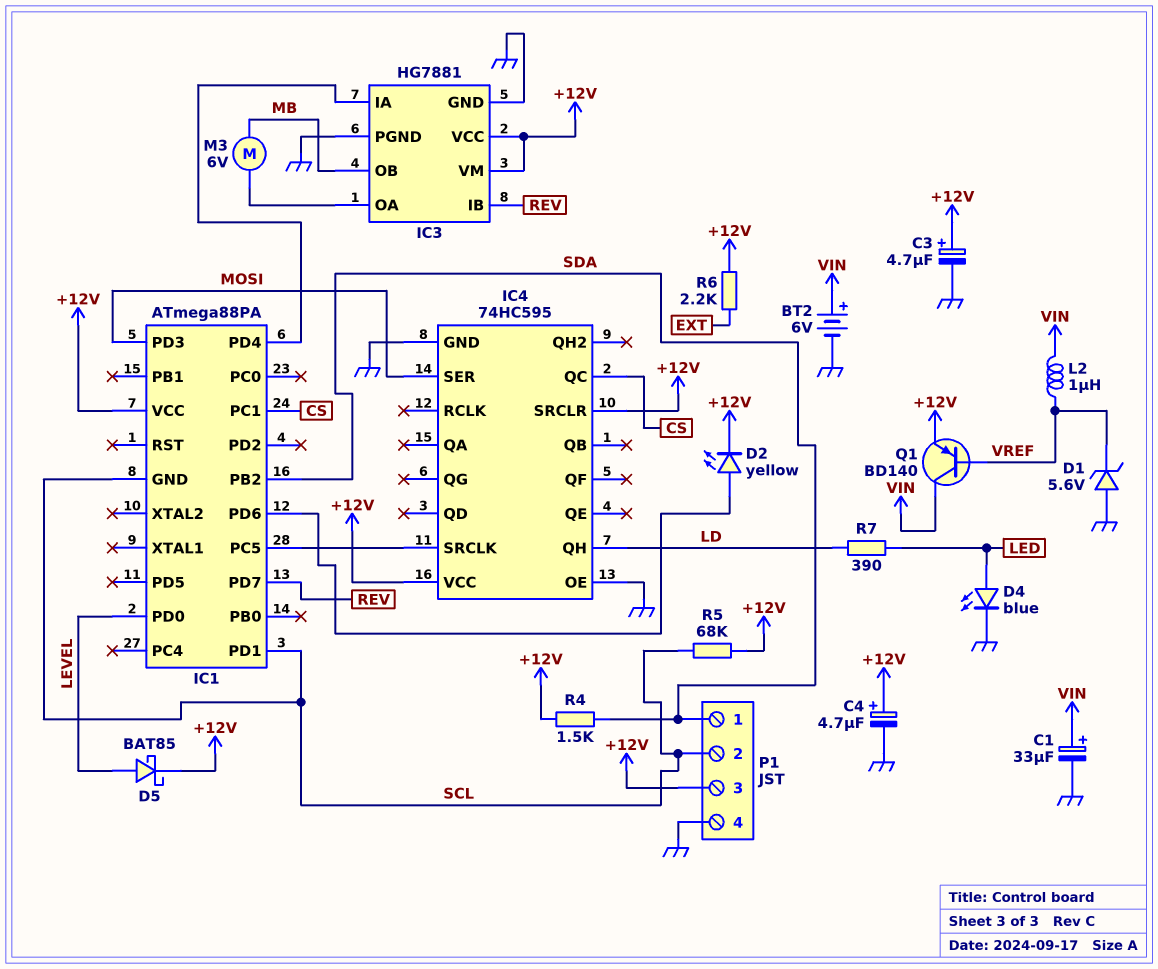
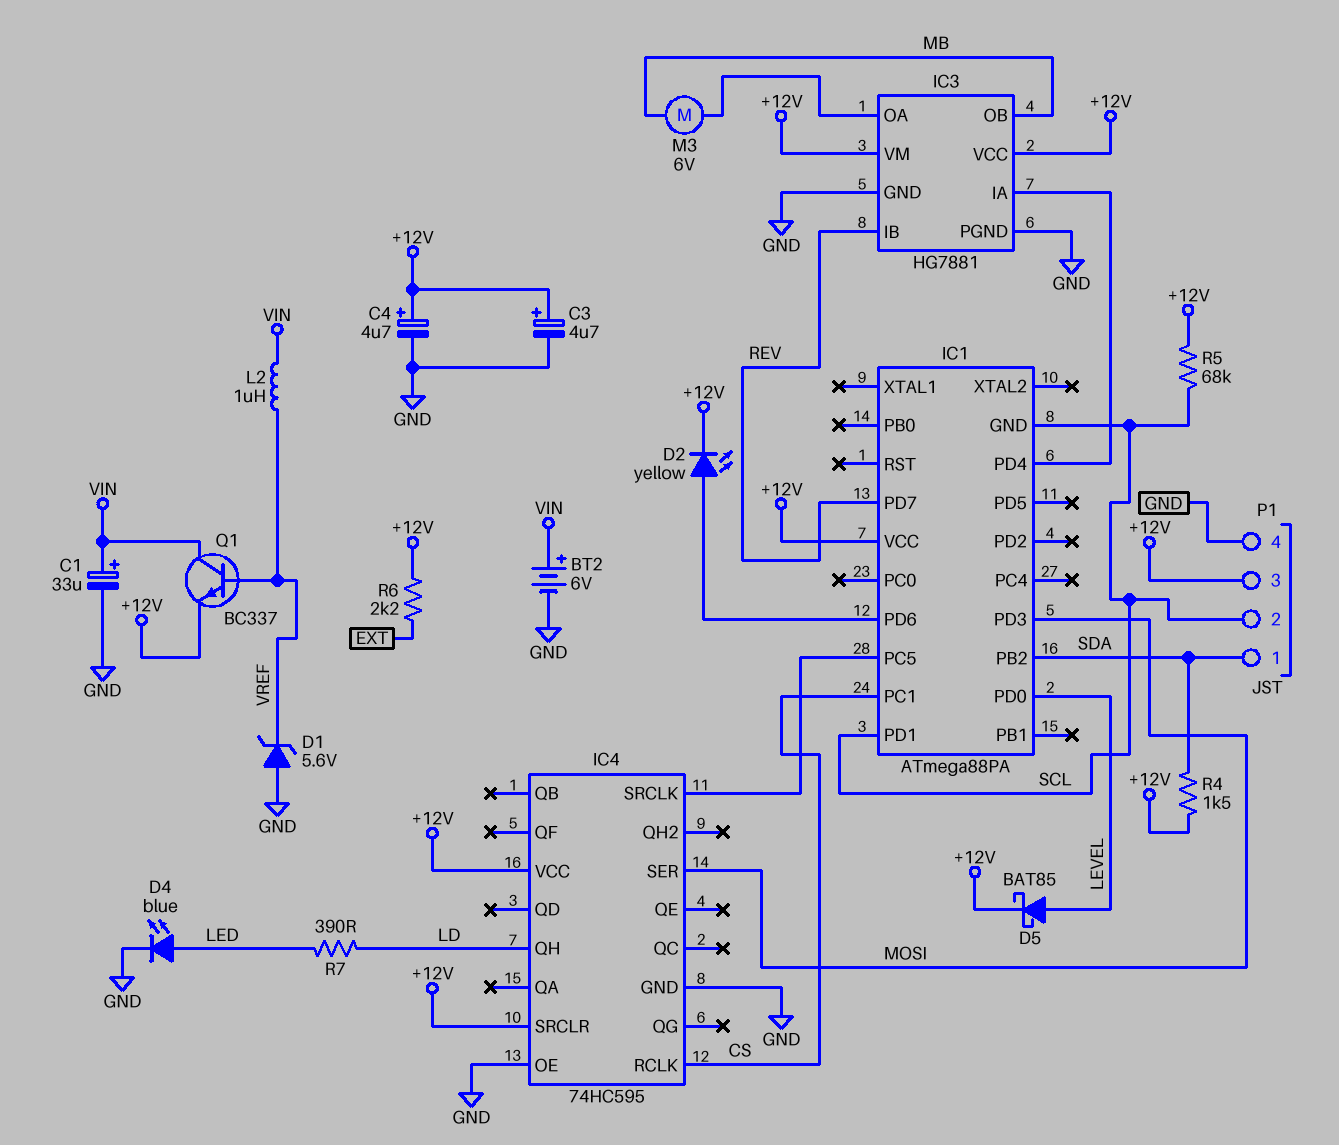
IC4 pin QC: CS -> none
IC4 pin RCLK: none -> CS
Q1: PNP BD140 (B VREF, C VIN, E +12V) -> NPN BC337 (B VREF, C VIN, E +12V)

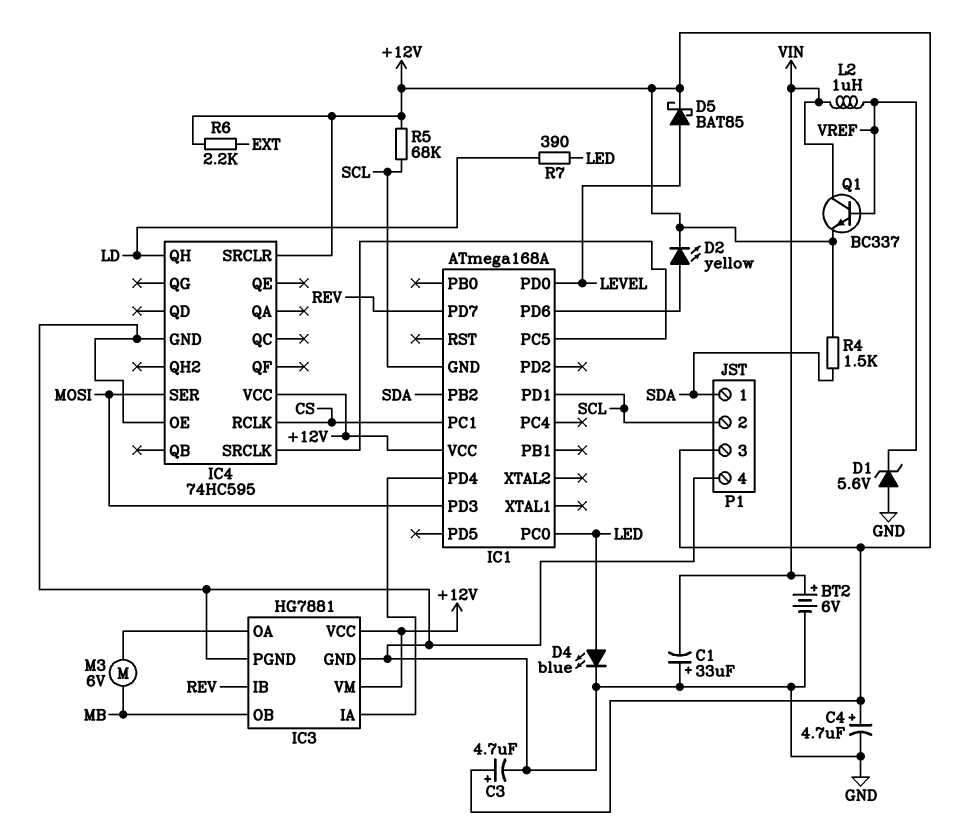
C1: 33uF (plus VIN, minus GND) -> 33uF (plus GND, minus VIN)
IC1: ATmega88PA -> ATmega168A
IC1 pin PC0: none -> LED

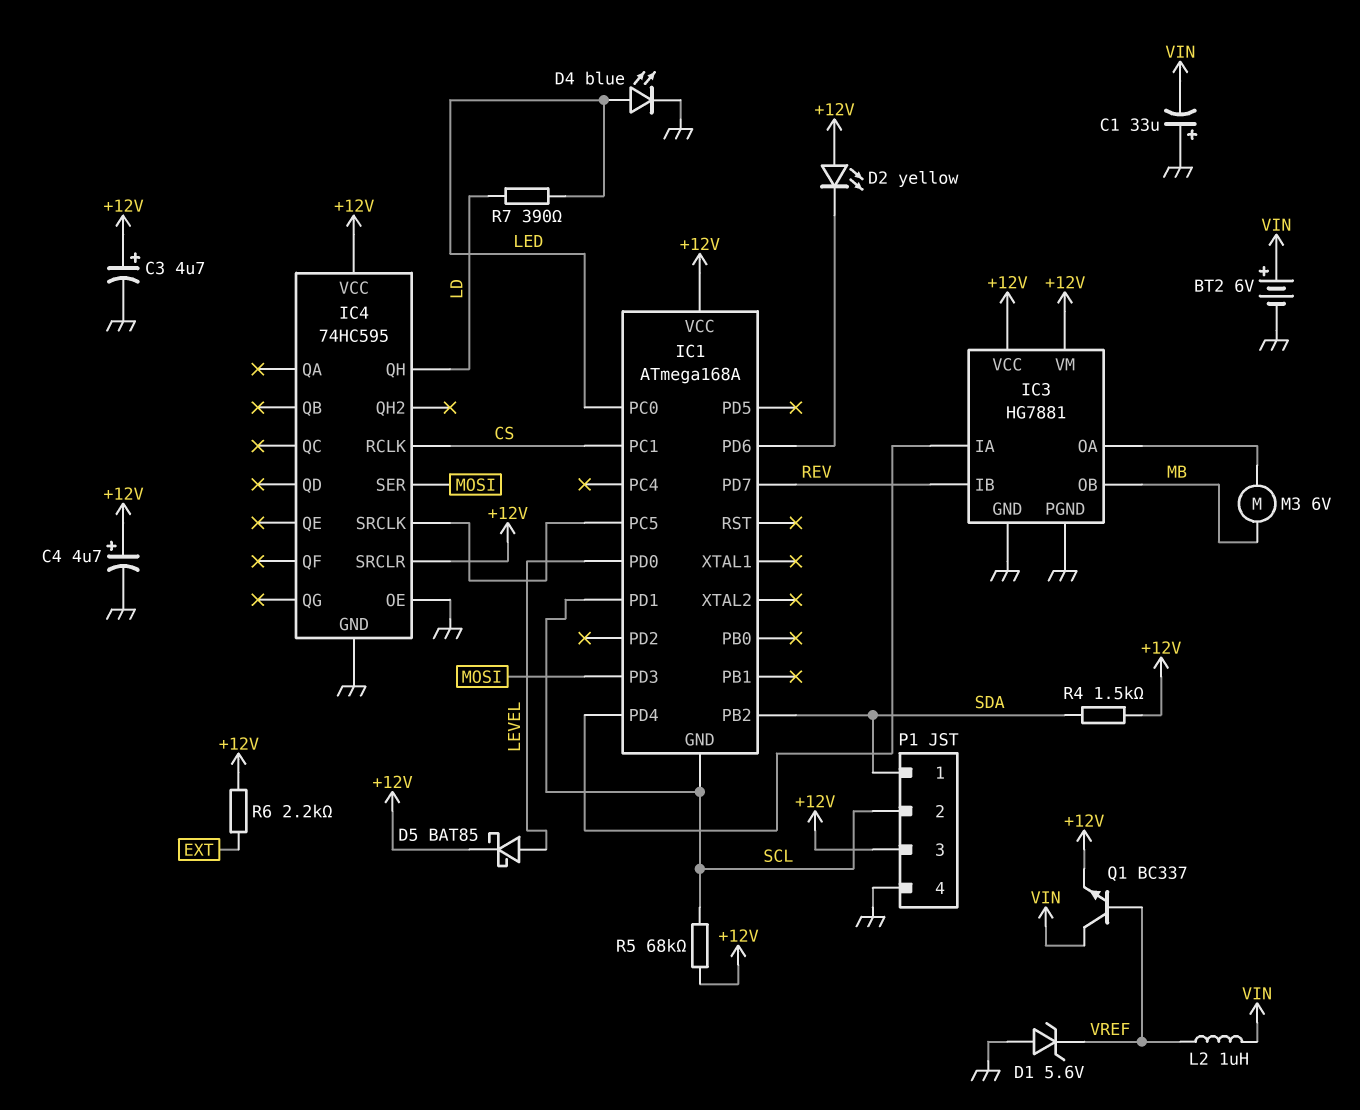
D2: LED yellow (A IC1/PD6, K +12V) -> LED yellow (A +12V, K IC1/PD6)

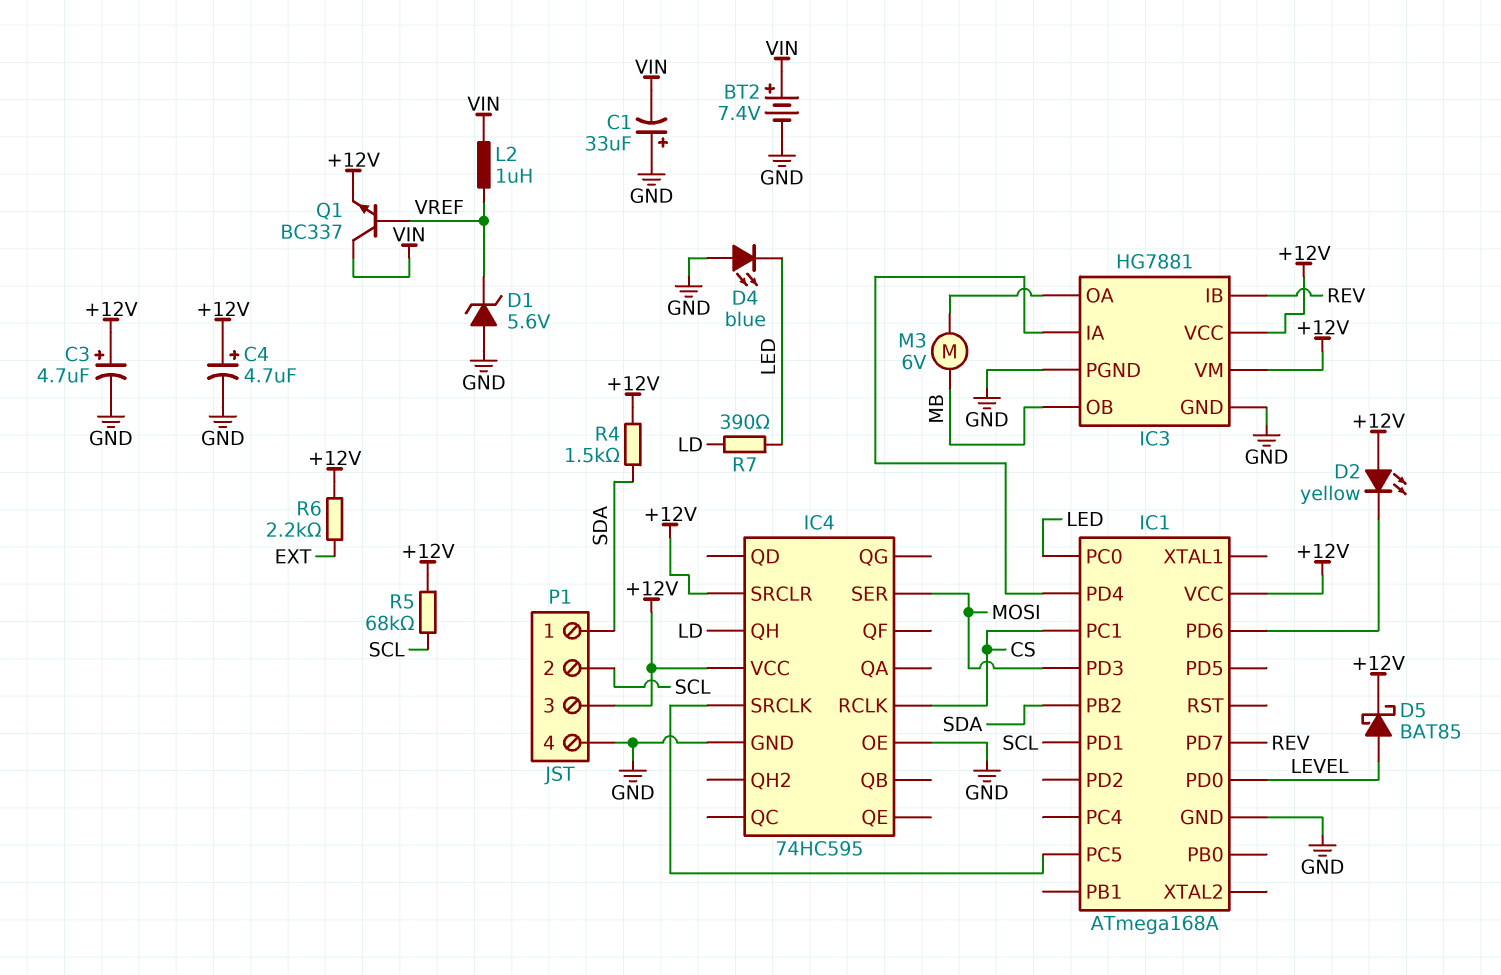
BT2: 6V (plus VIN, minus GND) -> 7.4V (plus VIN, minus GND)
D4: LED blue (A LED, K GND) -> LED blue (A GND, K LED)
IC1 pin GND: SCL -> GND

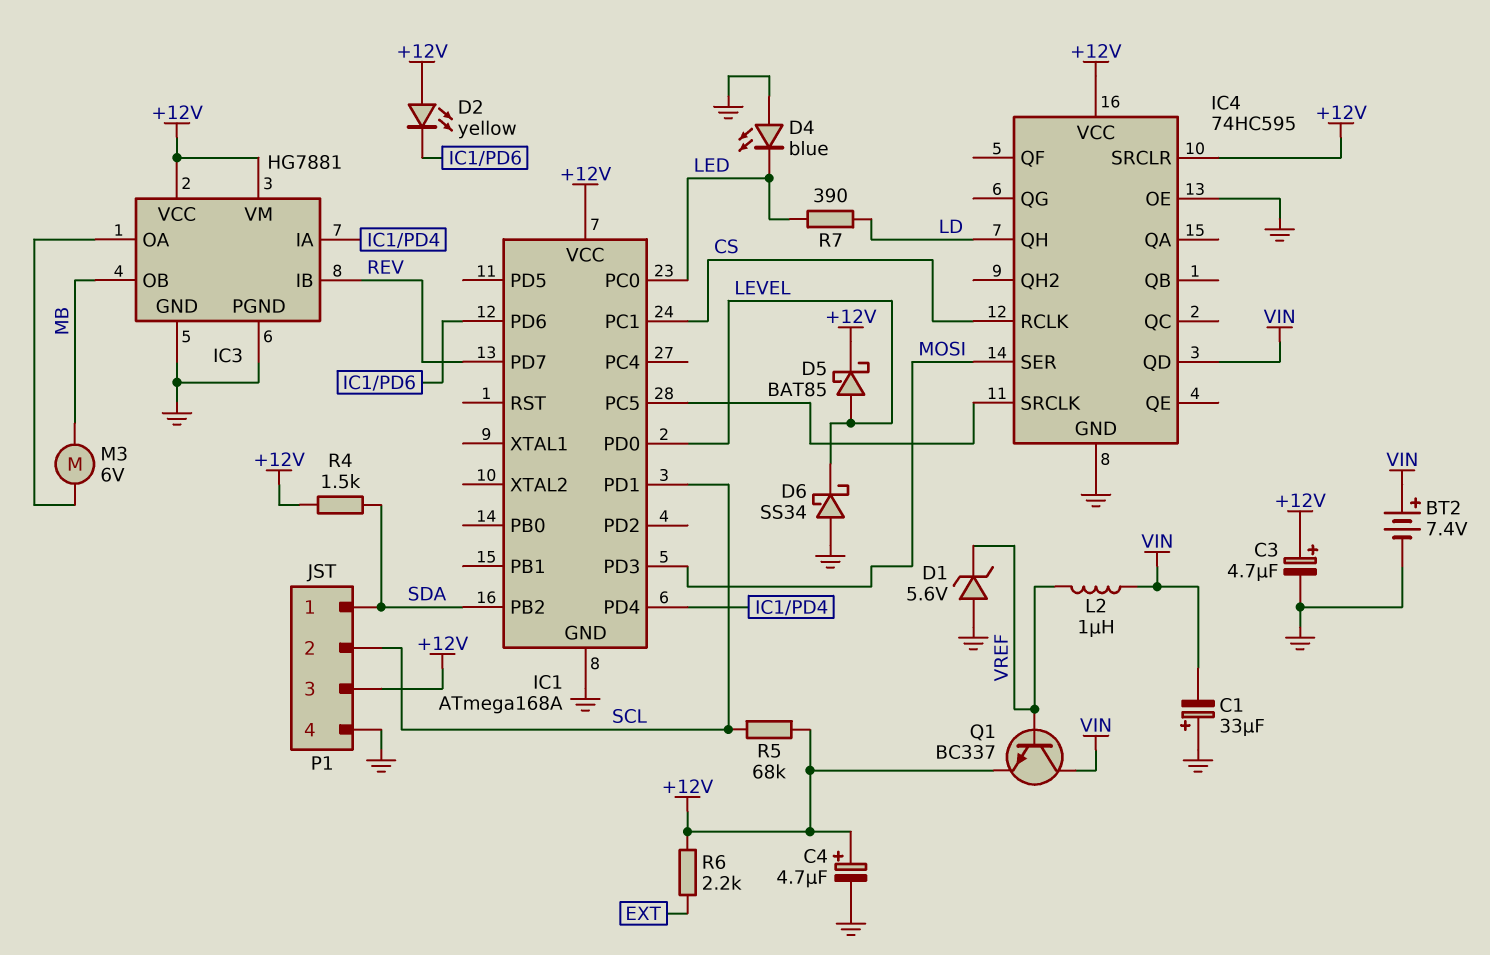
D6: none -> schottky SS34 (A GND, K LEVEL)
IC4 pin QD: none -> VIN

